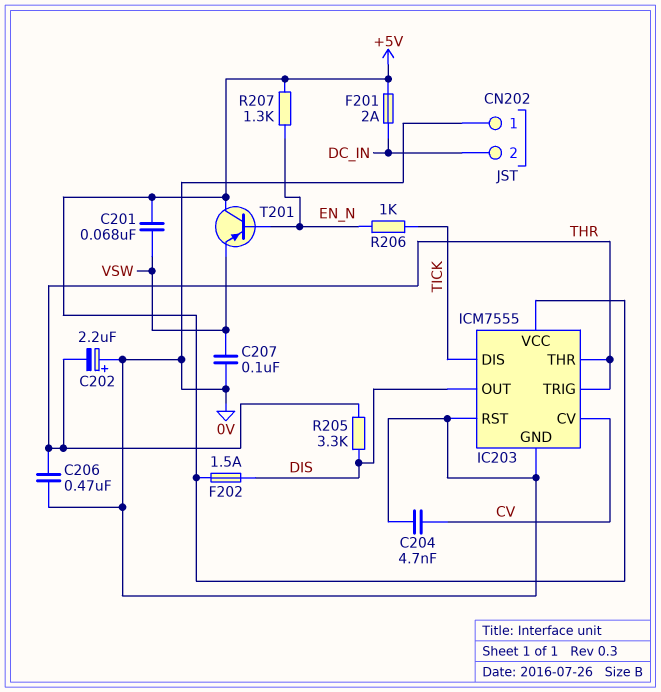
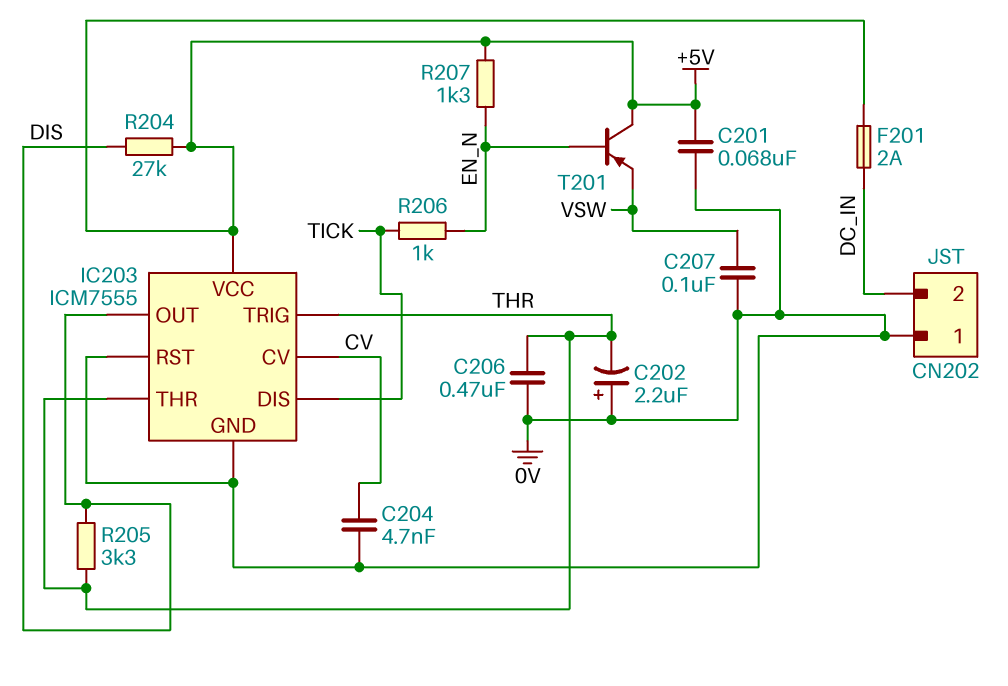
C201: 68nF (+5V, VSW) -> 68nF (+5V, 0V)
F202: 1.5A (+5V, DIS) -> none
R204: none -> 27k (+5V, DIS)

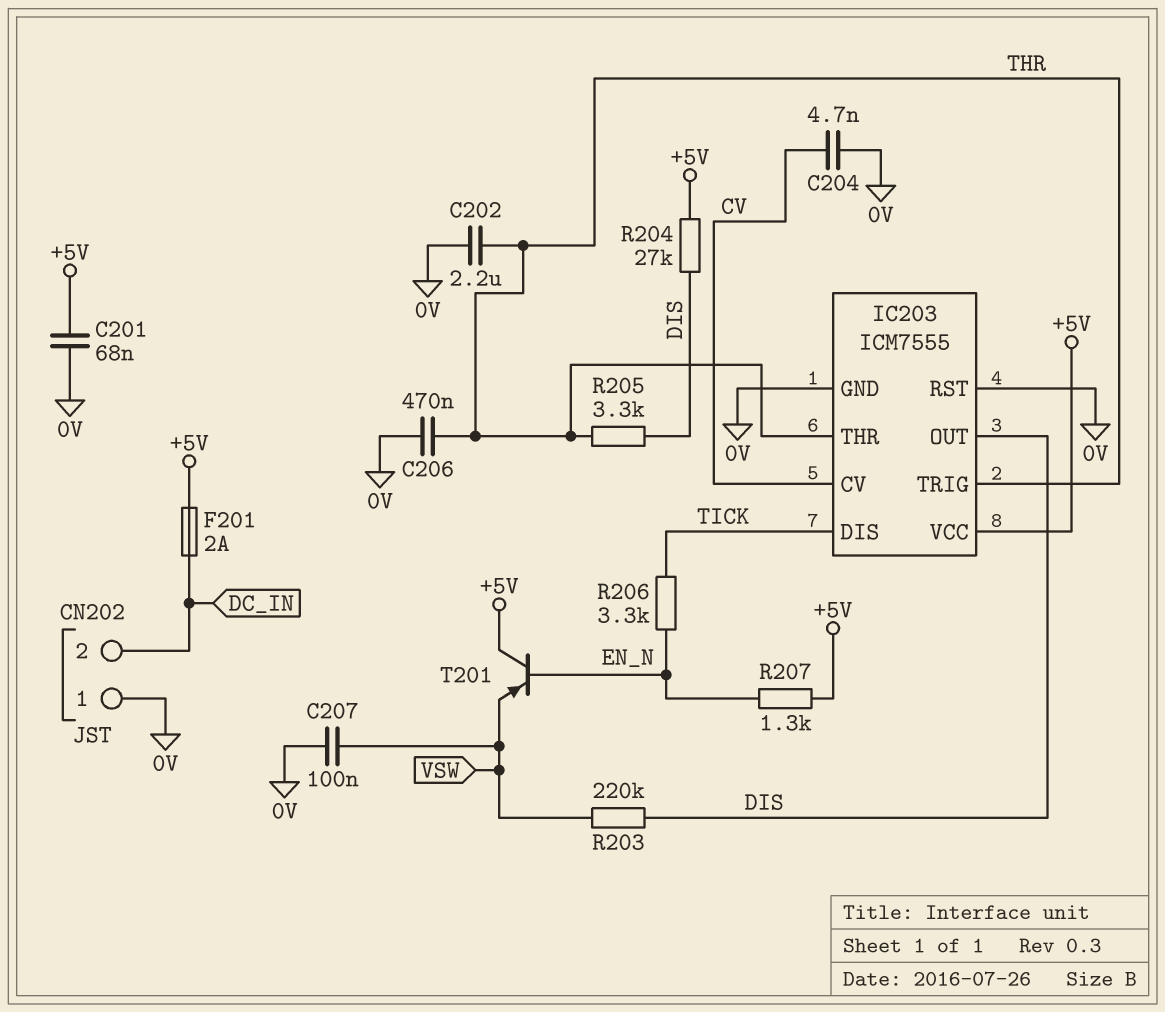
C202: 2.2uF (plus 0V, minus THR) -> 2.2uF (0V, THR)
R203: none -> 220k (DIS, VSW)
R206: 1k (EN_N, TICK) -> 3.3k (EN_N, TICK)

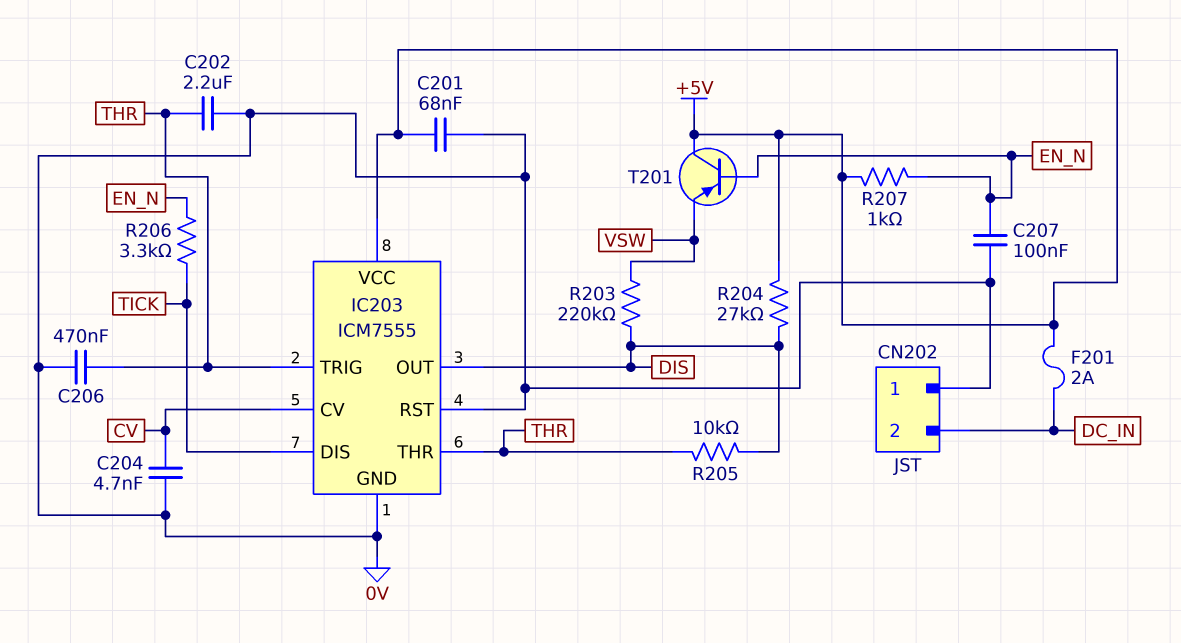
C207: 100nF (0V, VSW) -> 100nF (0V, EN_N)
R205: 3.3k (DIS, THR) -> 10k (DIS, THR)
R207: 1.3k (+5V, EN_N) -> 1k (+5V, EN_N)

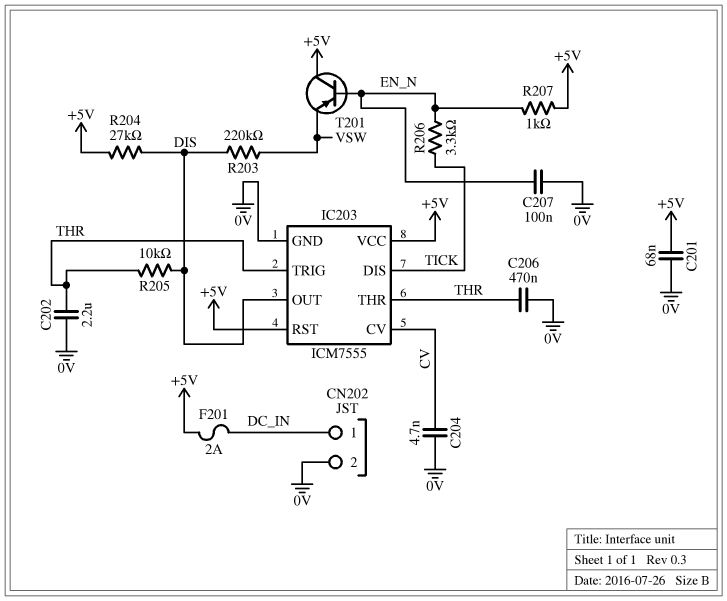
CN202 pin 1: 0V -> DC_IN
CN202 pin 2: DC_IN -> 0V
IC203 pin RST: 0V -> +5V

